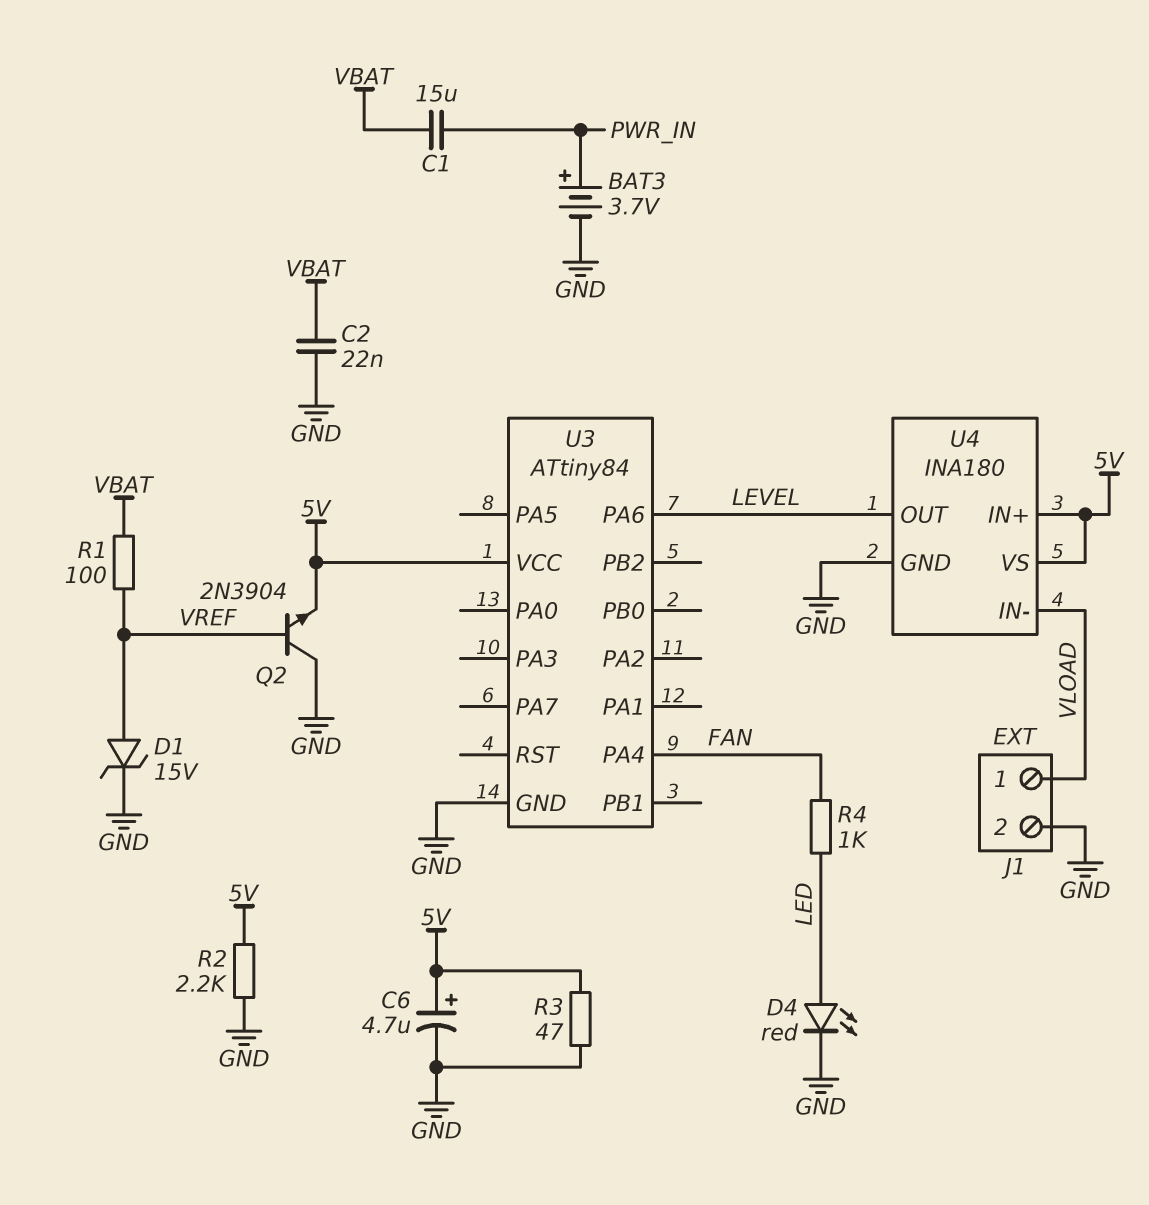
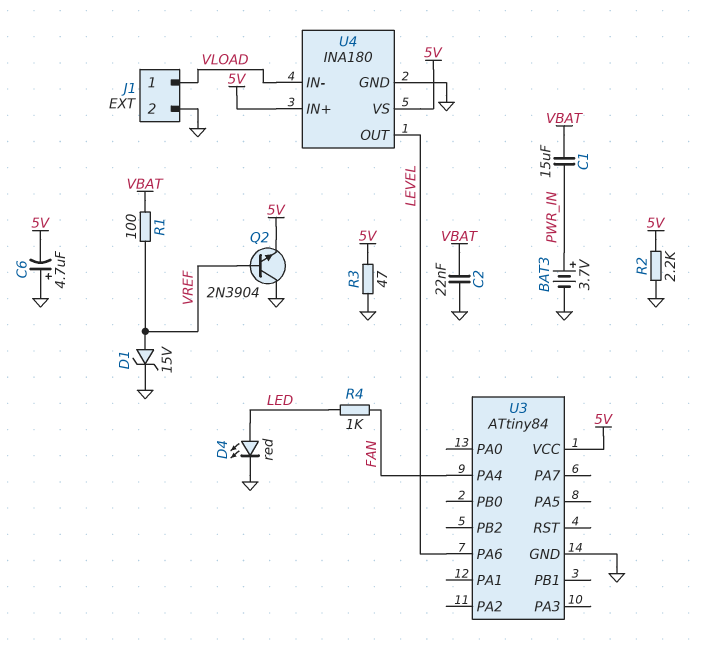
C6: 4.7uF (plus 5V, minus GND) -> 4.7uF (plus GND, minus 5V)

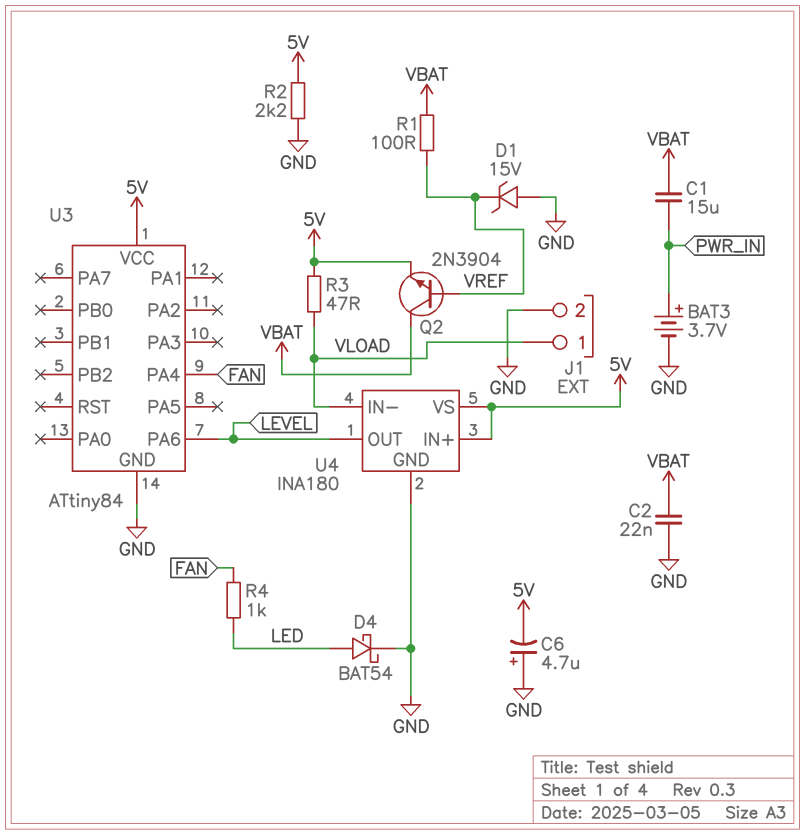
D1: zener 15V (A VREF, K GND) -> zener 15V (A GND, K VREF)
D4: LED red (A LED, K GND) -> schottky BAT54 (A LED, K GND)
Q2: NPN 2N3904 (B VREF, C GND, E 5V) -> NPN 2N3904 (B VREF, C VBAT, E 5V)
R3: 47 (5V, GND) -> 47 (5V, VLOAD)

